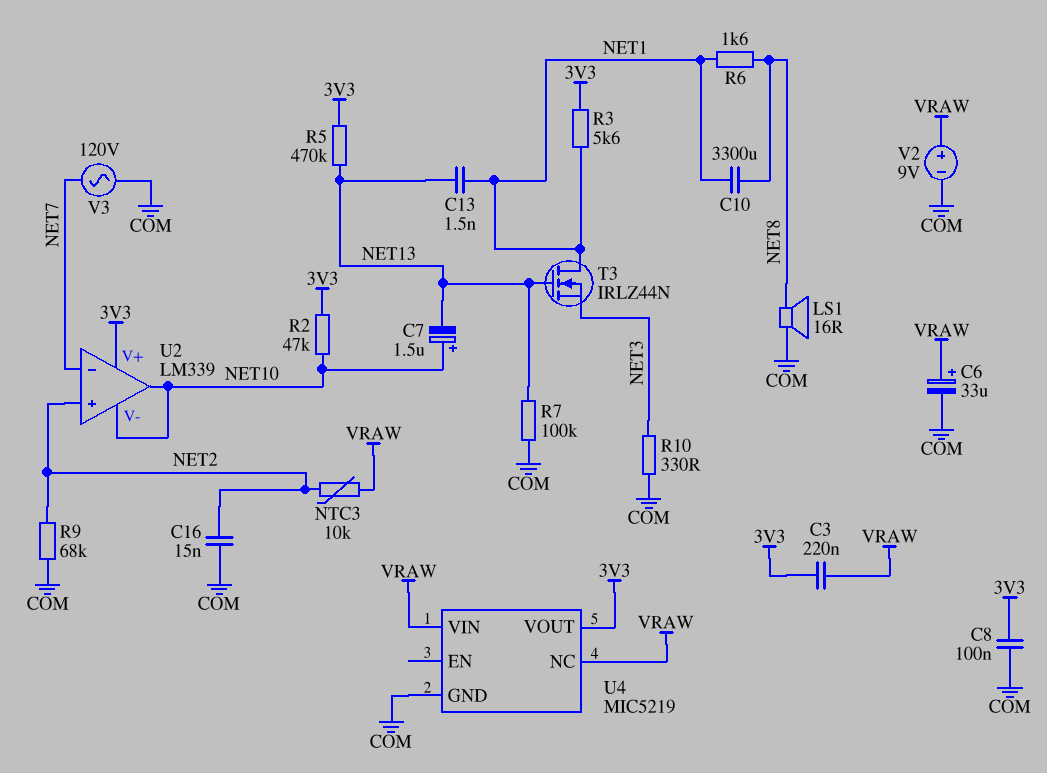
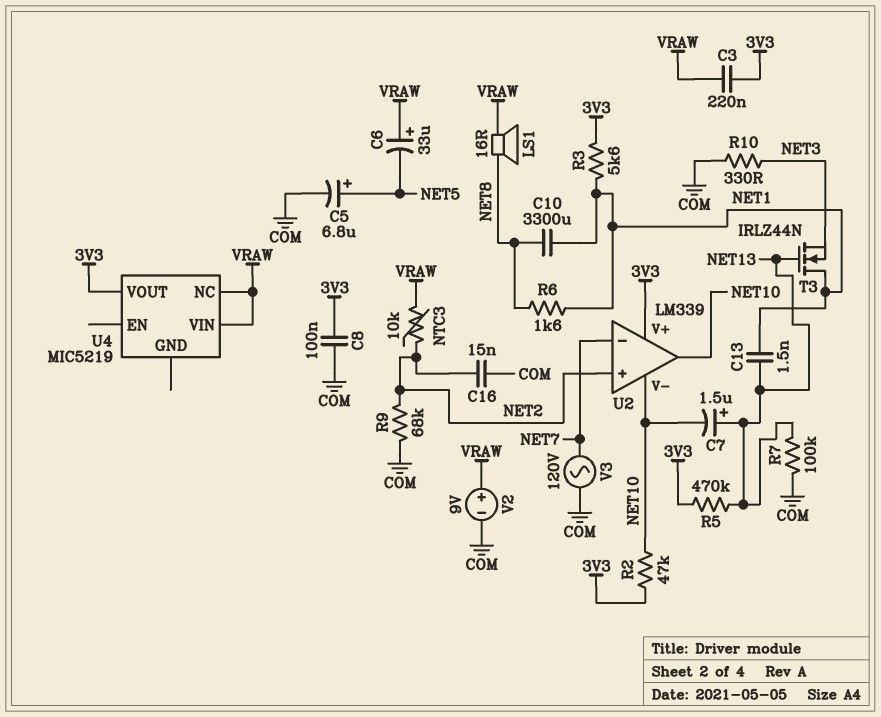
C5: none -> 6.8uF (plus NET5, minus COM)
C6: 33uF (plus VRAW, minus COM) -> 33uF (plus VRAW, minus NET5)
C7: 1.5uF (plus NET10, minus NET13) -> 1.5uF (plus NET13, minus NET10)
LS1: speaker 16R (COM, NET8) -> speaker 16R (NET8, VRAW)
U4 pin GND: COM -> none

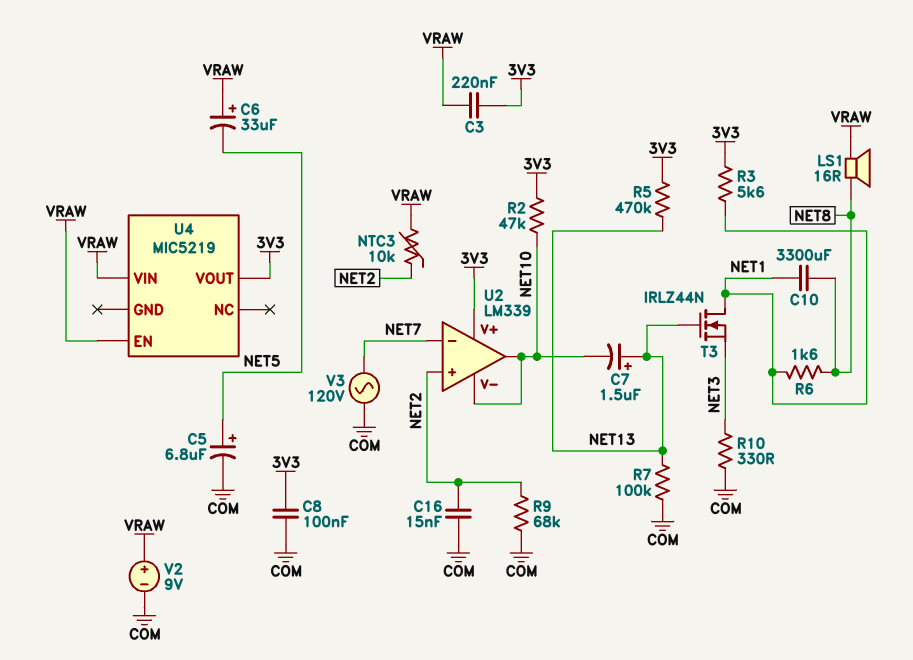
C13: 1.5nF (NET1, NET13) -> none
U4 pin EN: none -> VRAW
U4 pin NC: VRAW -> none

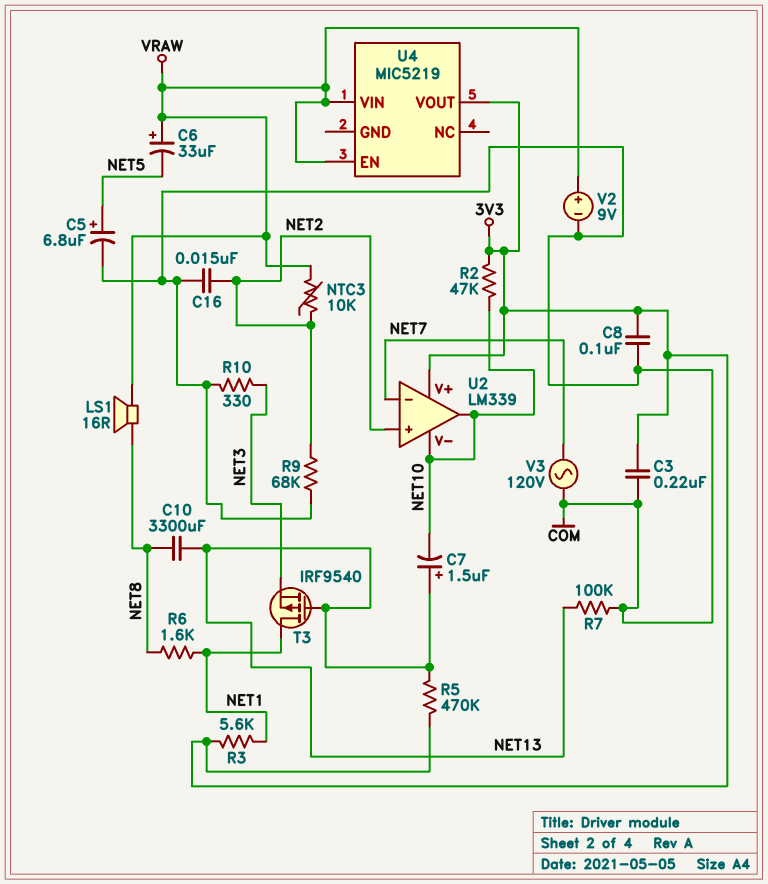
C3: 220nF (3V3, VRAW) -> 220nF (3V3, COM)
C10: 3300uF (NET1, NET8) -> 3300uF (NET8, NET13)
T3: NMOS IRLZ44N (G NET13, D NET1, S NET3) -> PMOS IRF9540 (G NET13, D NET1, S NET3)

